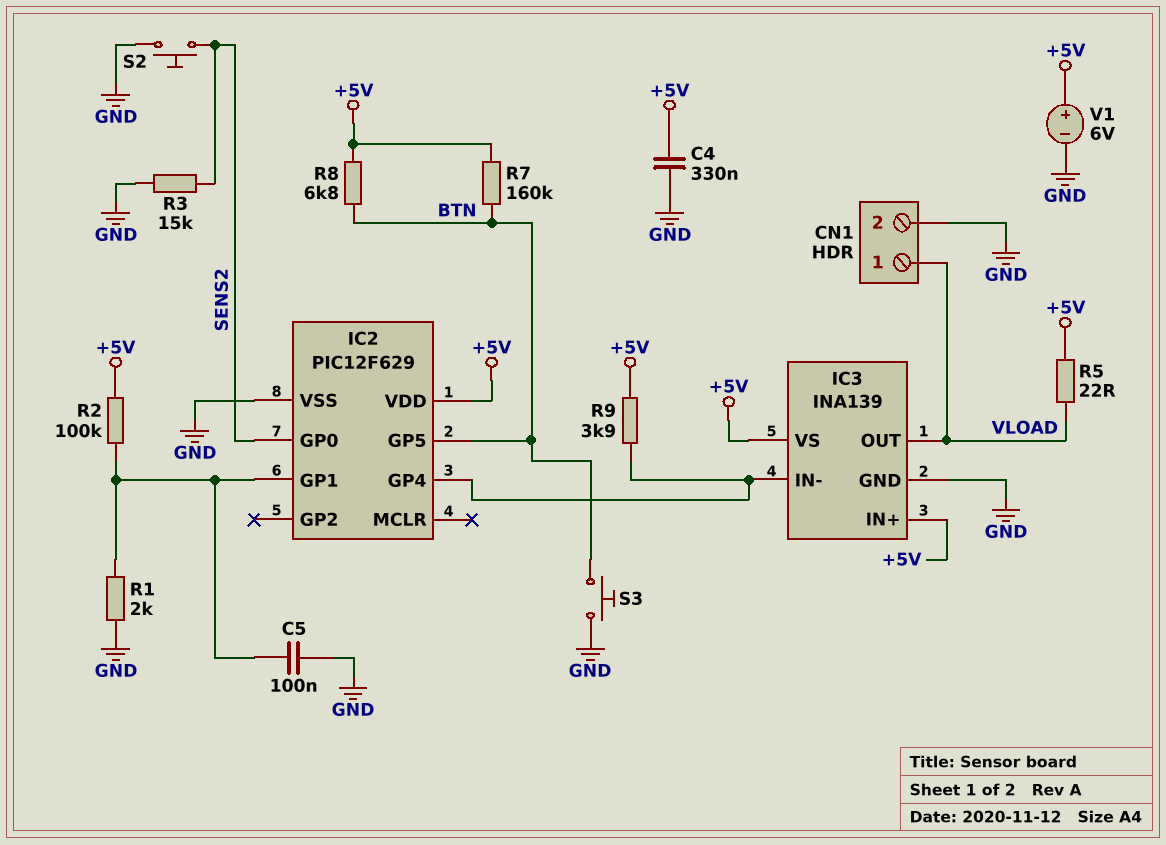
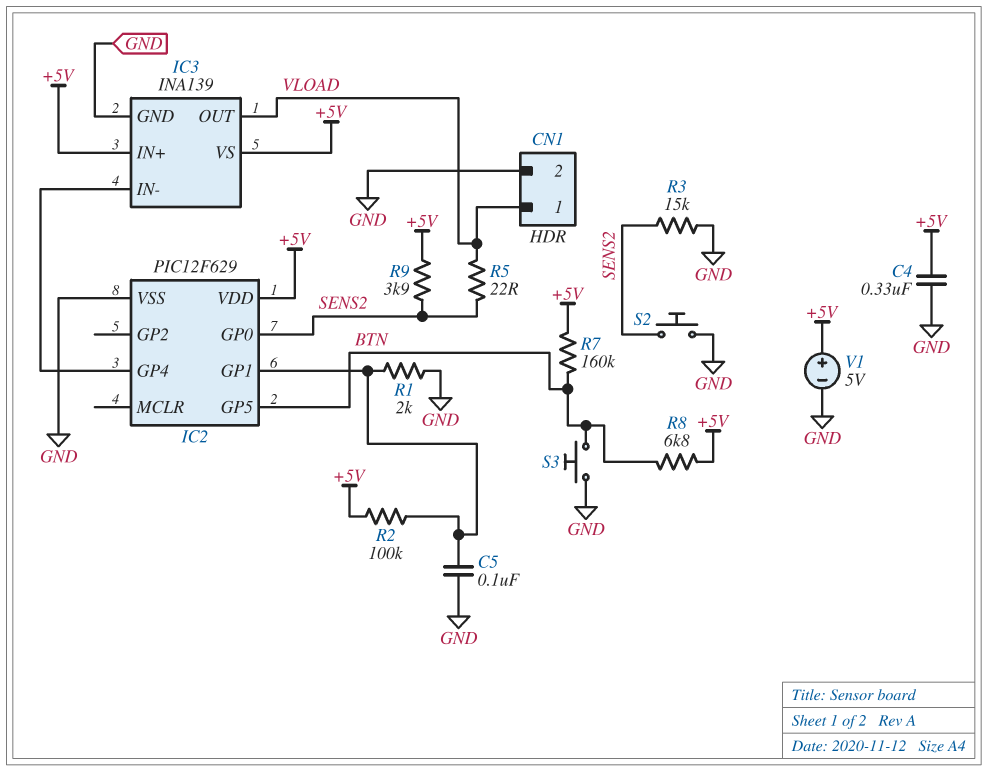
R5: 22 (+5V, VLOAD) -> 22 (SENS2, VLOAD)
R9: 3.9k (+5V, IC2/GP4) -> 3.9k (+5V, SENS2)
V1: 6V (plus +5V, minus GND) -> 5V (plus +5V, minus GND)

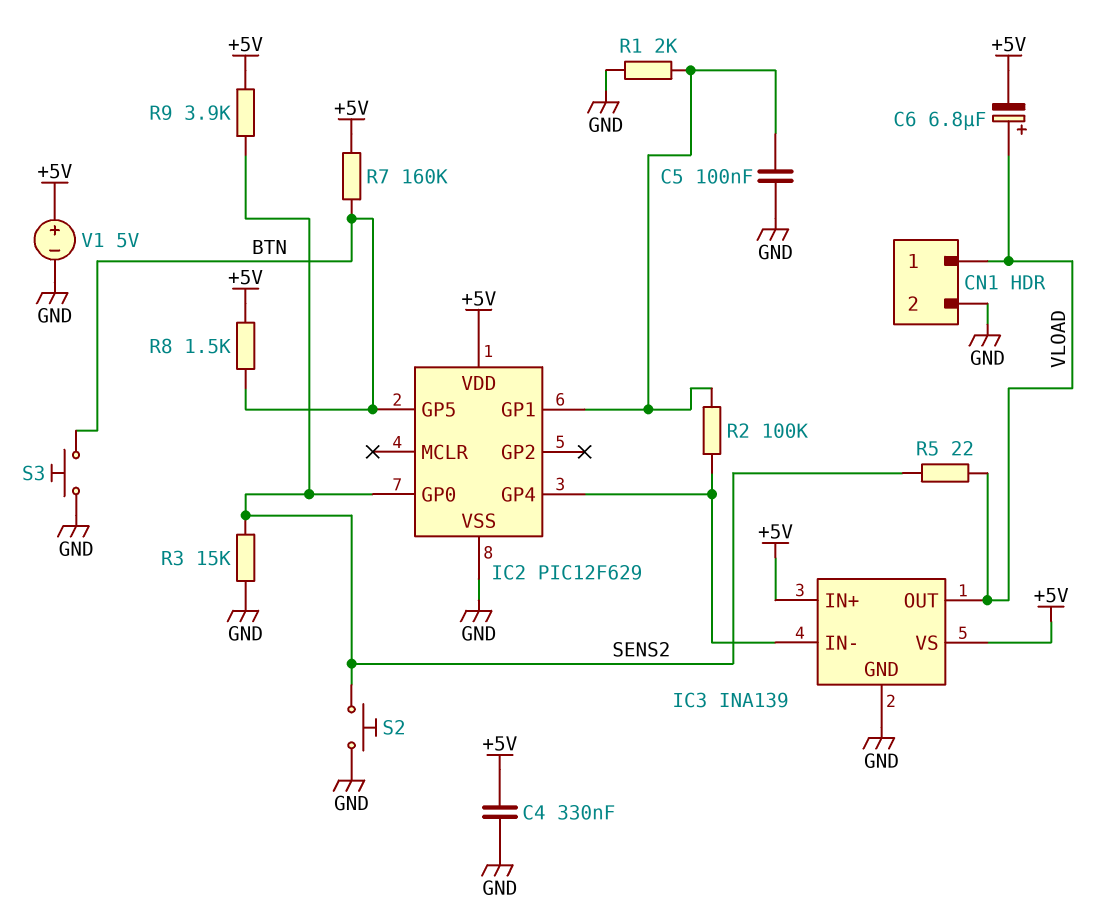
C6: none -> 6.8uF (plus VLOAD, minus +5V)
R2: 100k (+5V, IC2/GP1) -> 100k (IC2/GP1, IC2/GP4)
R8: 6.8k (+5V, BTN) -> 1.5k (+5V, BTN)

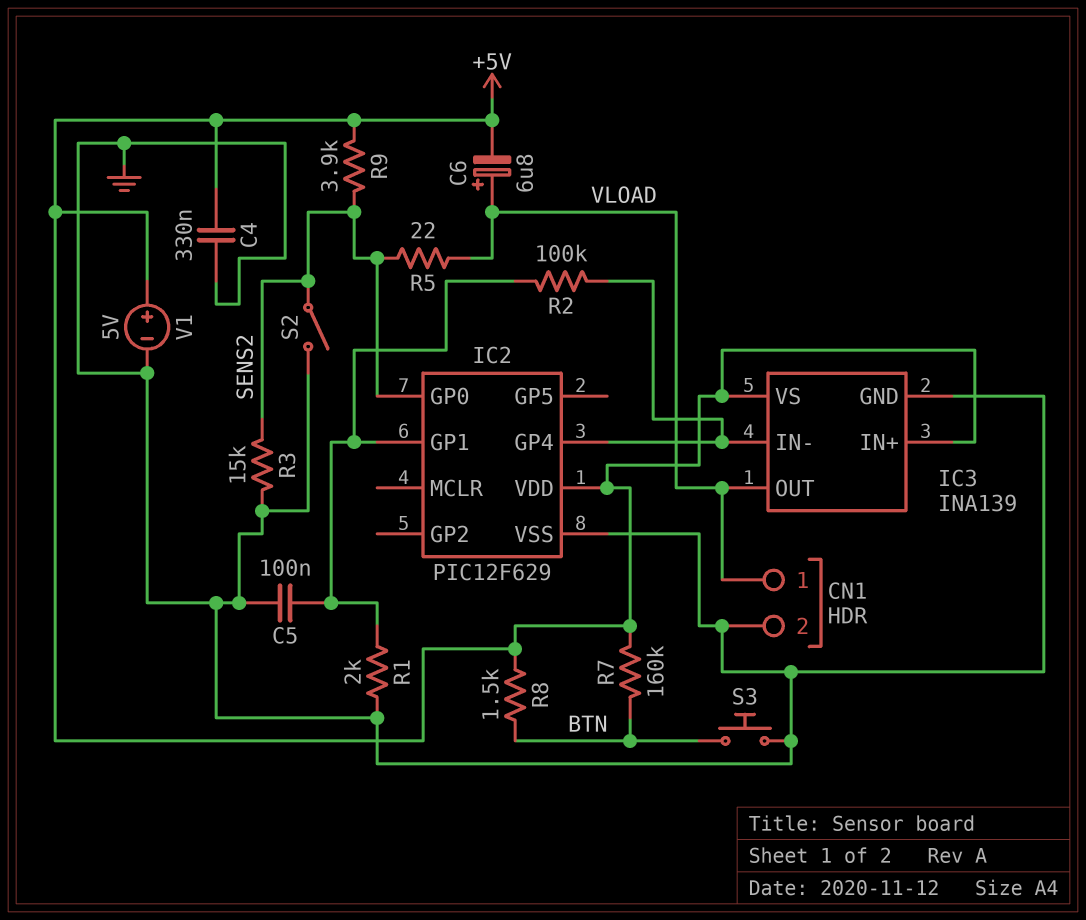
IC2 pin GP5: BTN -> none
S2: button (GND, SENS2) -> switch (GND, SENS2)

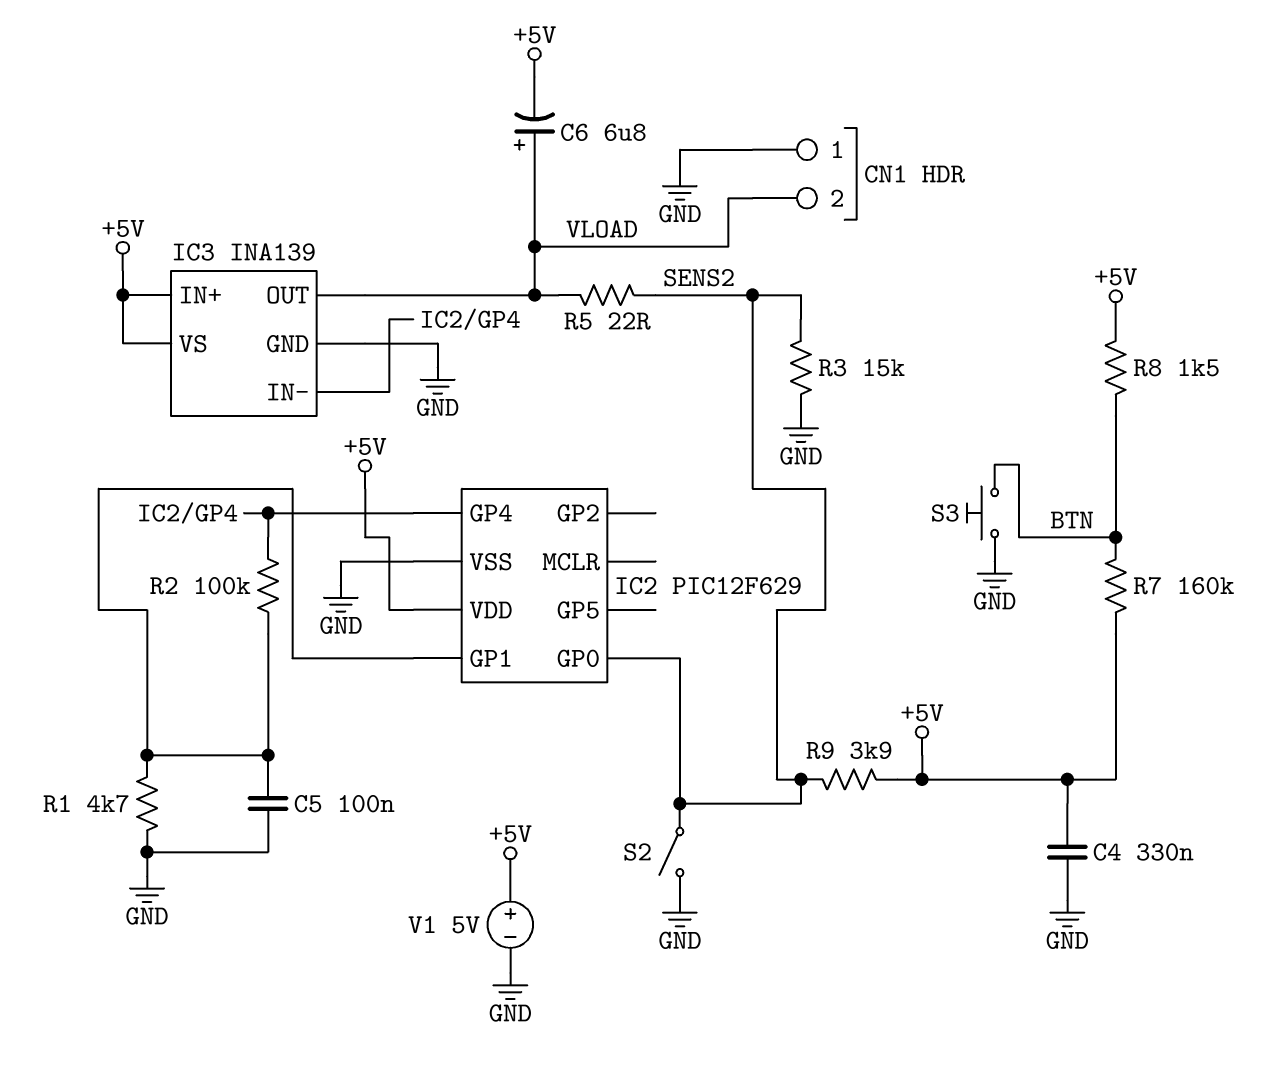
CN1 pin 1: VLOAD -> GND
CN1 pin 2: GND -> VLOAD
R1: 2k (GND, IC2/GP1) -> 4.7k (GND, IC2/GP1)

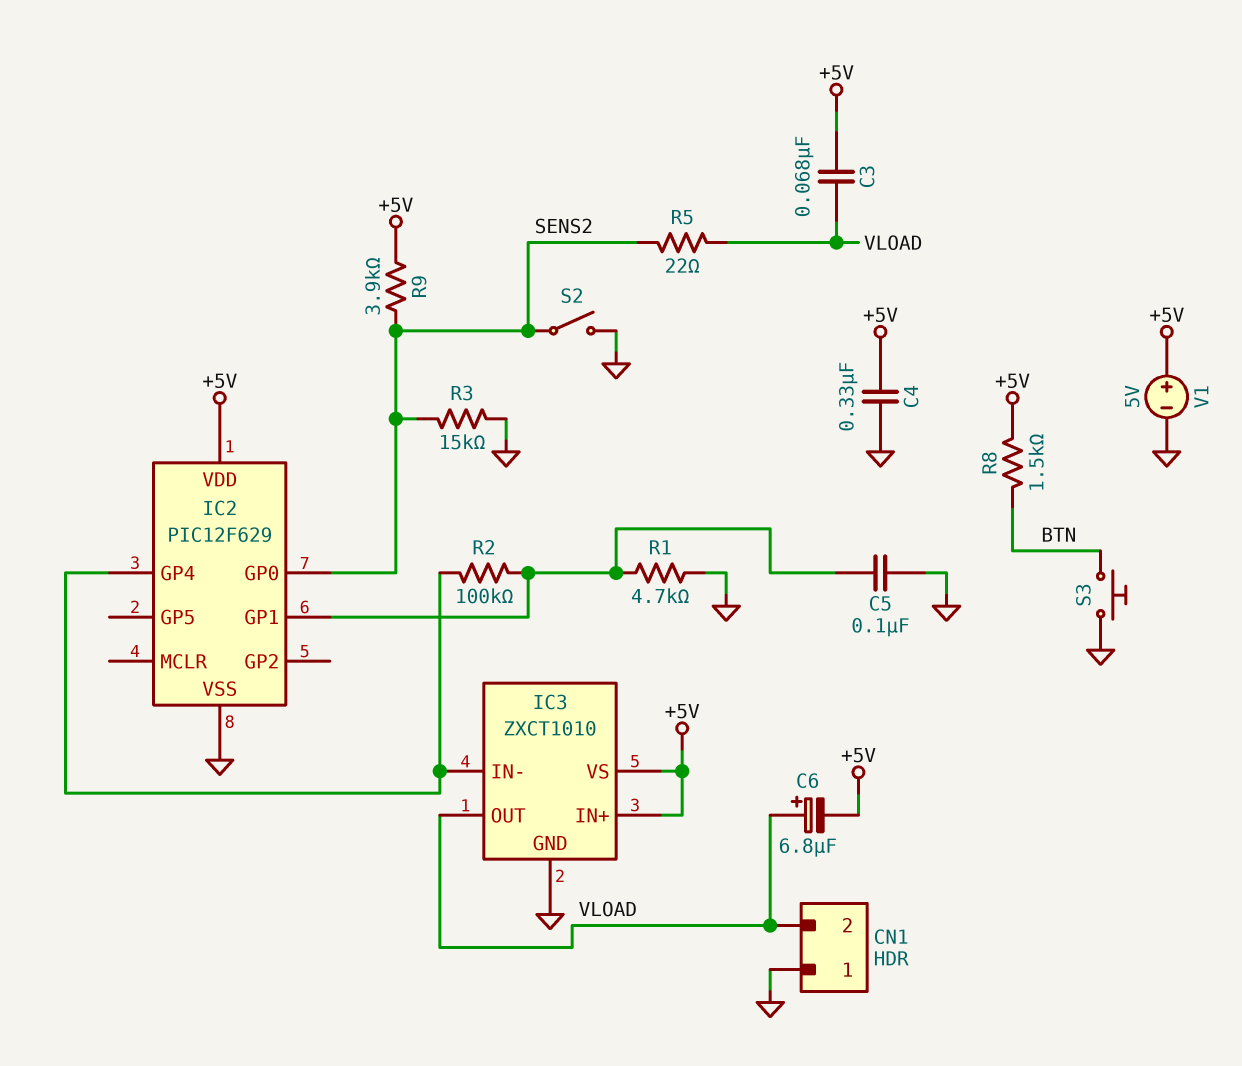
C3: none -> 68nF (+5V, VLOAD)
IC3: INA139 -> ZXCT1010
R7: 160k (+5V, BTN) -> none

